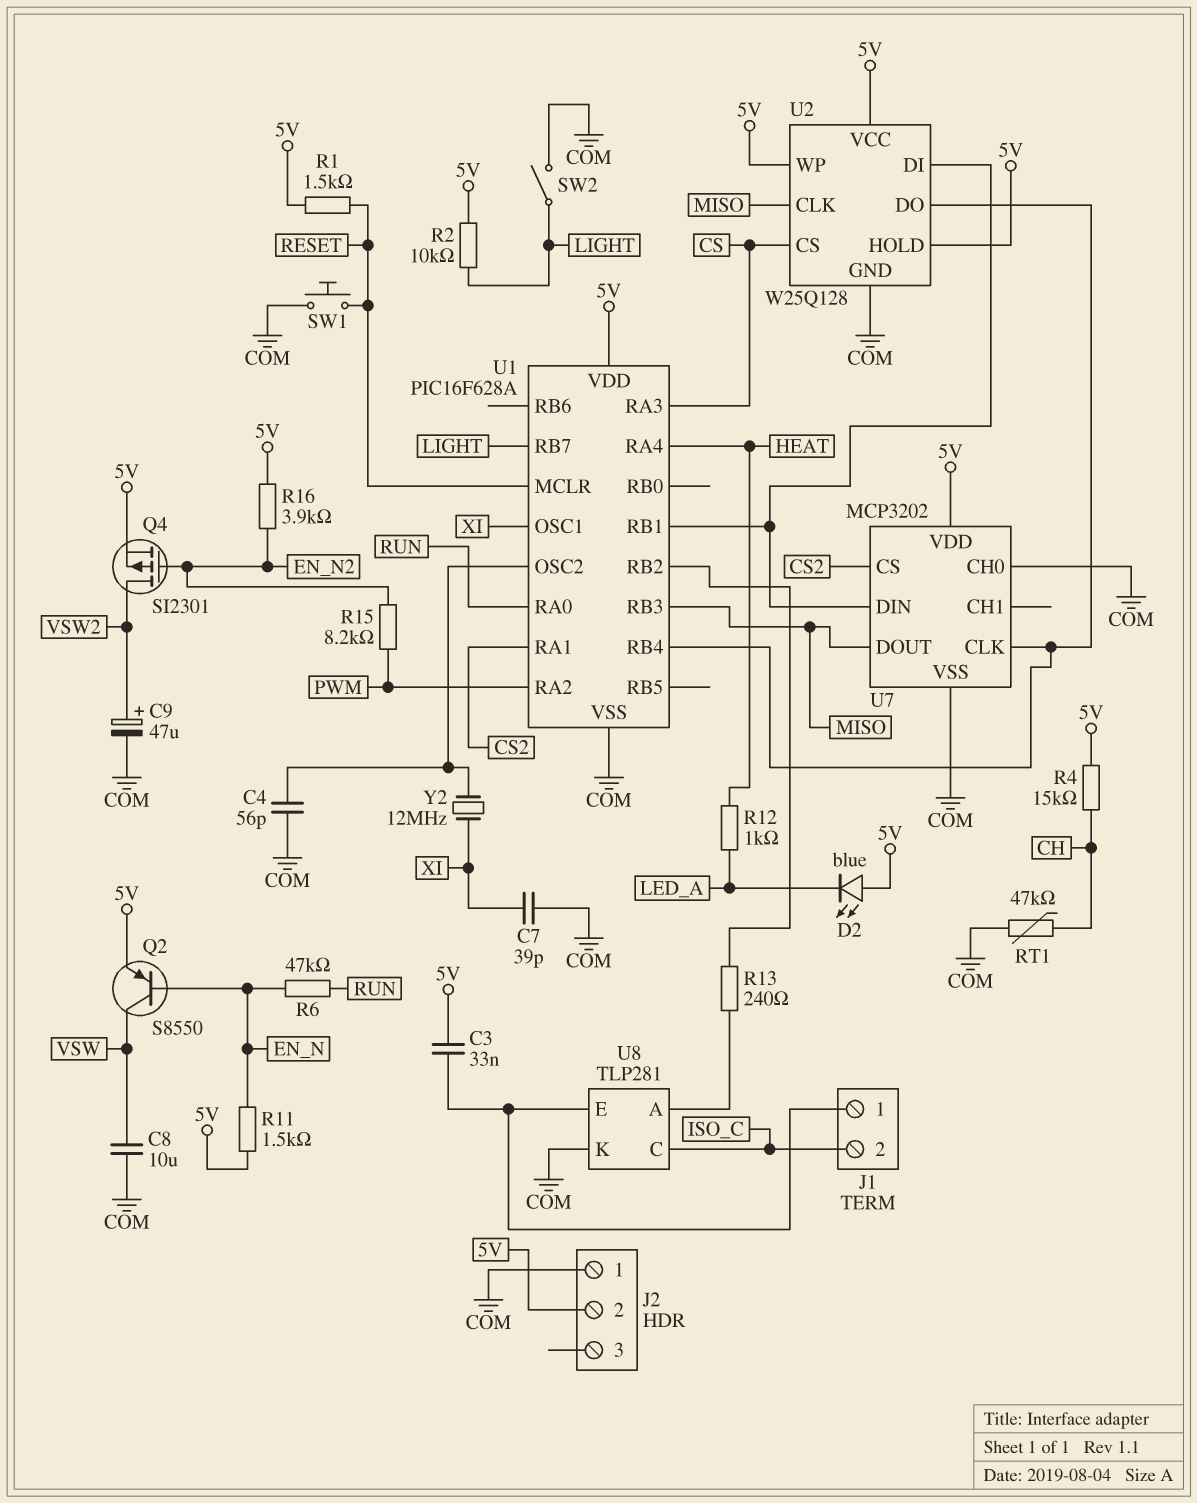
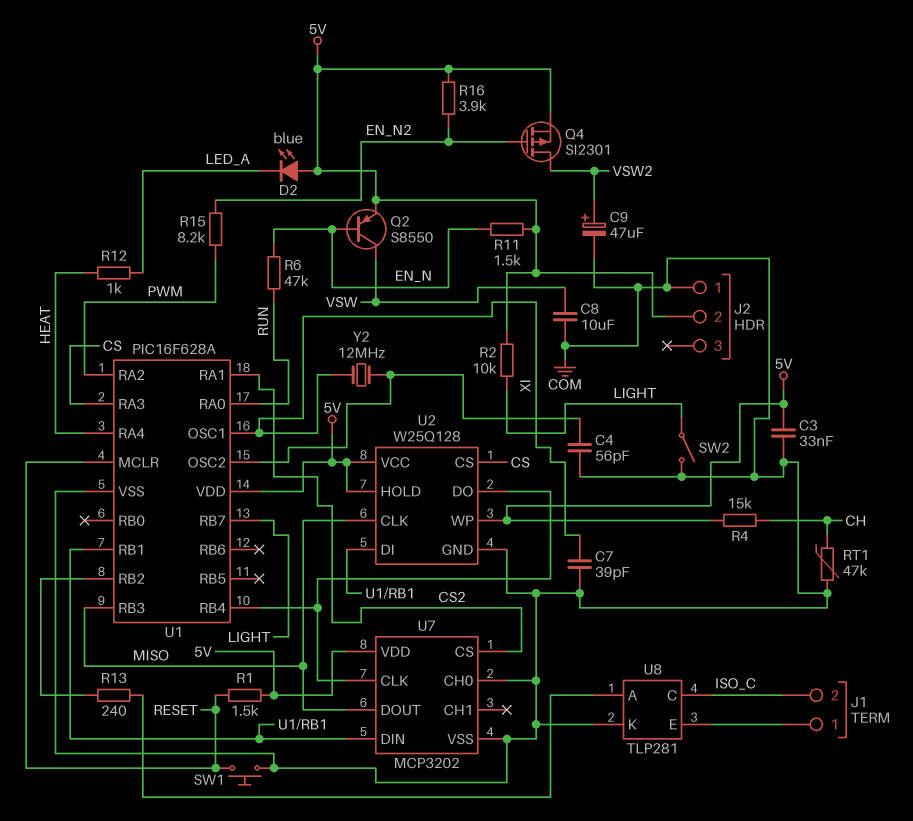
C3: 33nF (5V, J1/1) -> 33nF (5V, COM)

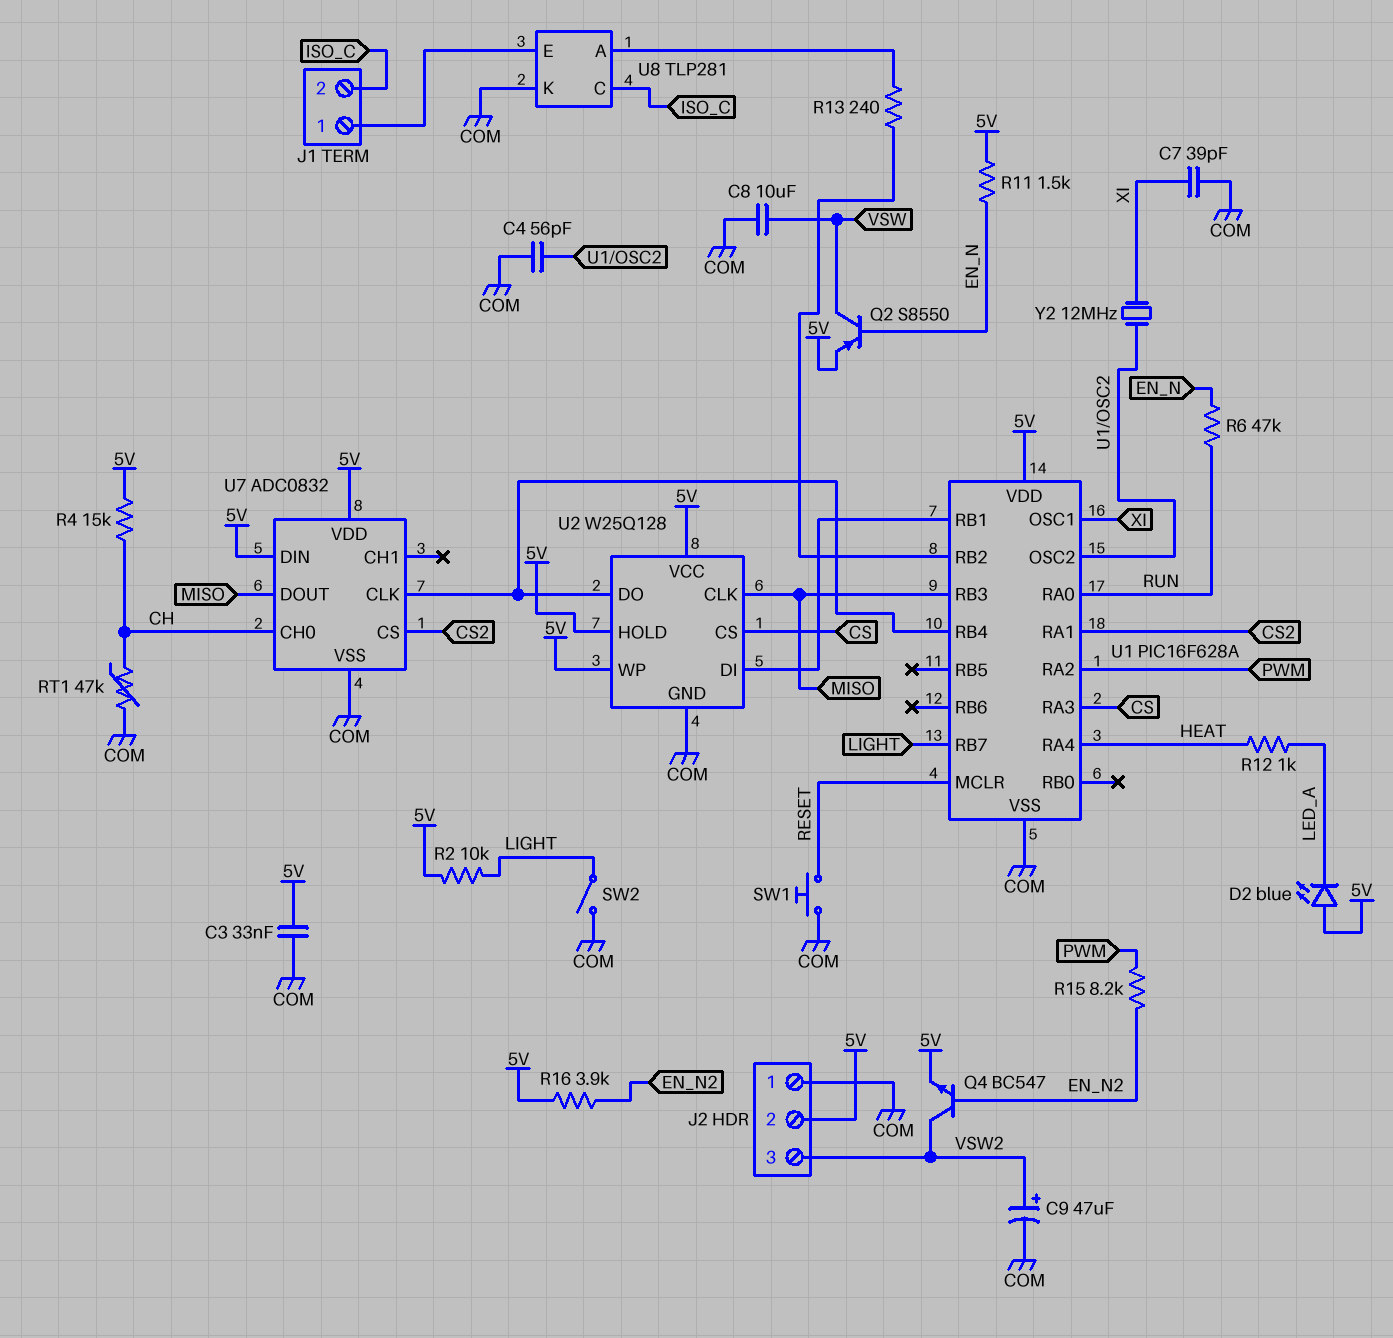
J2 pin 3: none -> VSW2
Q4: PMOS SI2301 (G EN_N2, D VSW2, S 5V) -> NPN BC547 (B EN_N2, C VSW2, E 5V)
R1: 1.5k (5V, RESET) -> none
U7: MCP3202 -> ADC0832
U7 pin CH0: COM -> CH
U7 pin DIN: U1/RB1 -> 5V

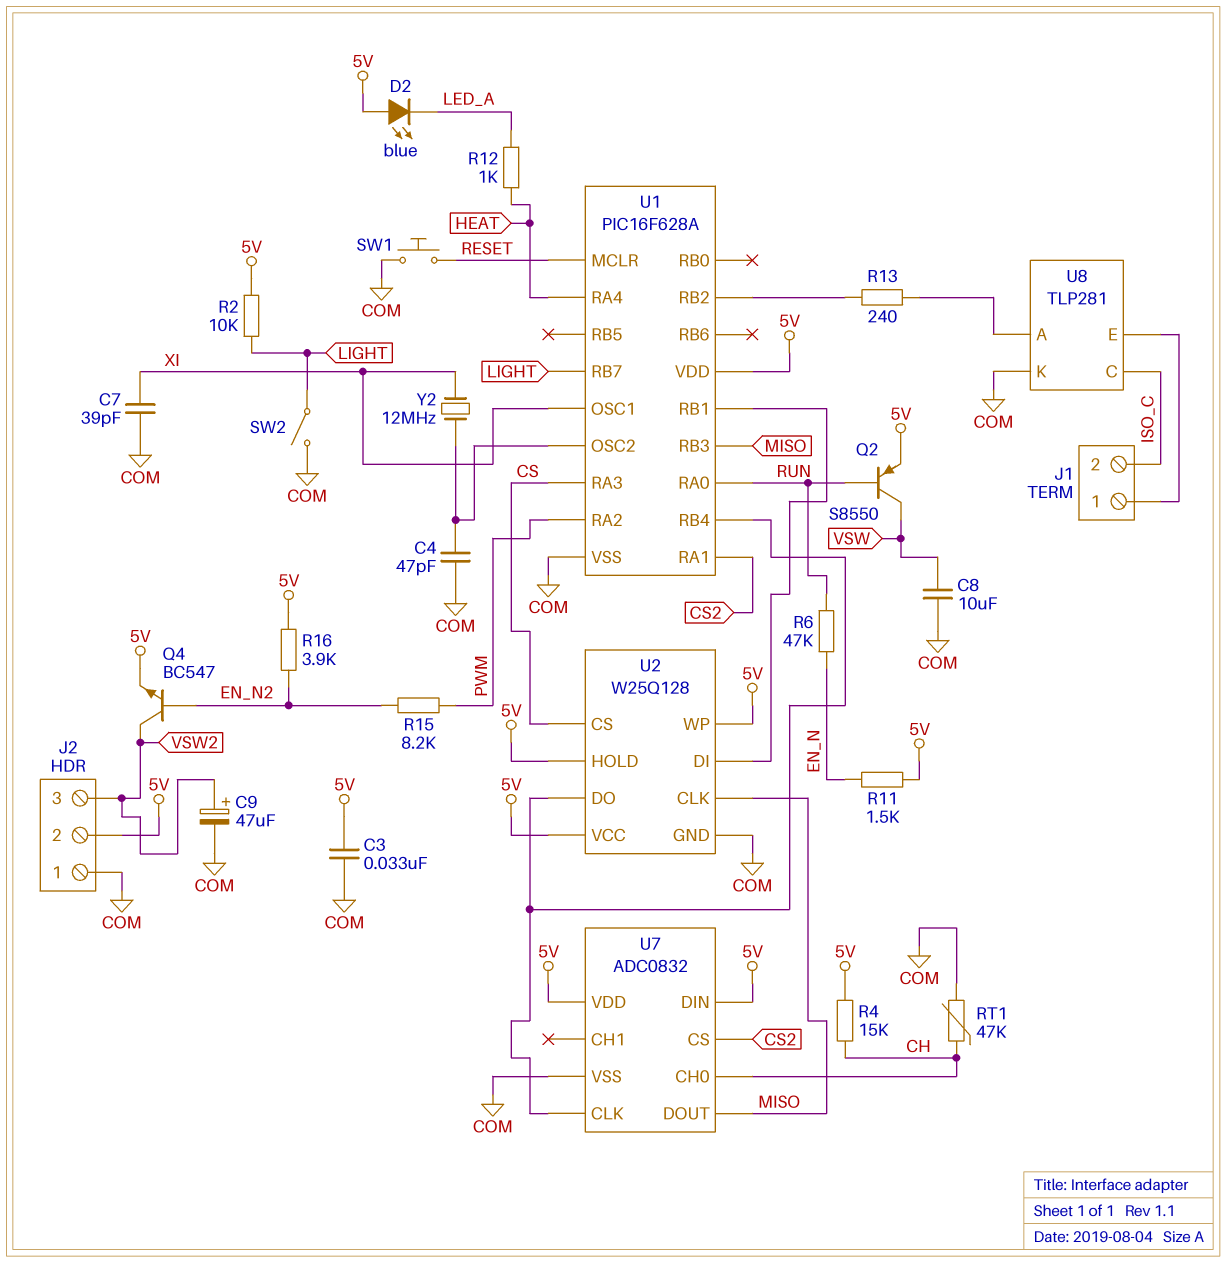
C4: 56pF (COM, U1/OSC2) -> 47pF (COM, U1/OSC2)
Q2: PNP S8550 (B EN_N, C VSW, E 5V) -> PNP S8550 (B RUN, C VSW, E 5V)

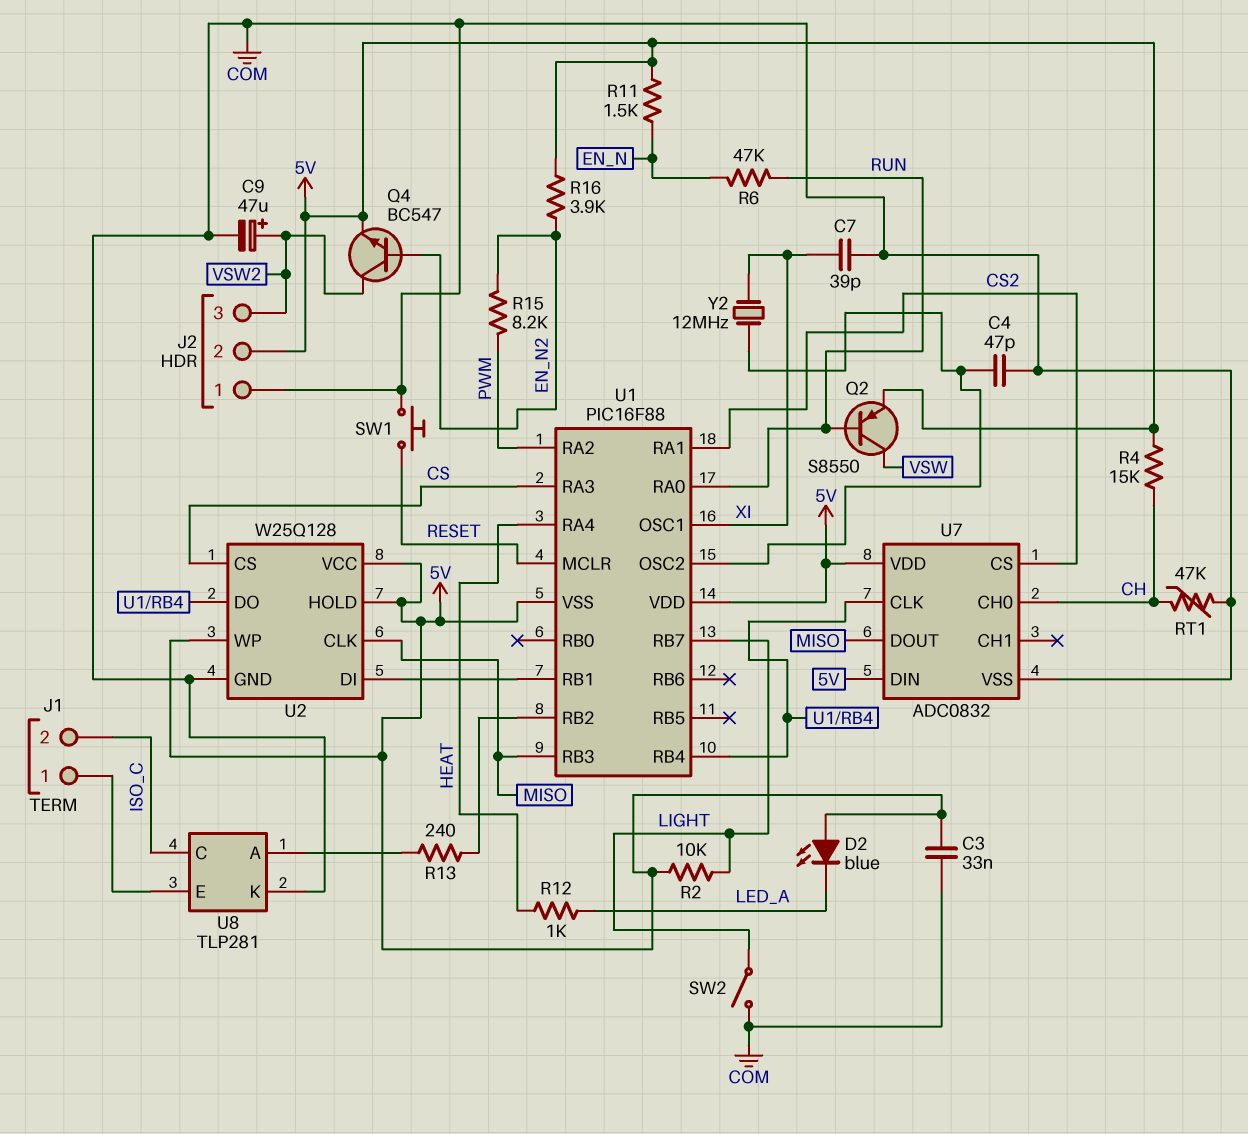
C8: 10uF (COM, VSW) -> none
U1: PIC16F628A -> PIC16F88
U1 pin VSS: COM -> 5V

